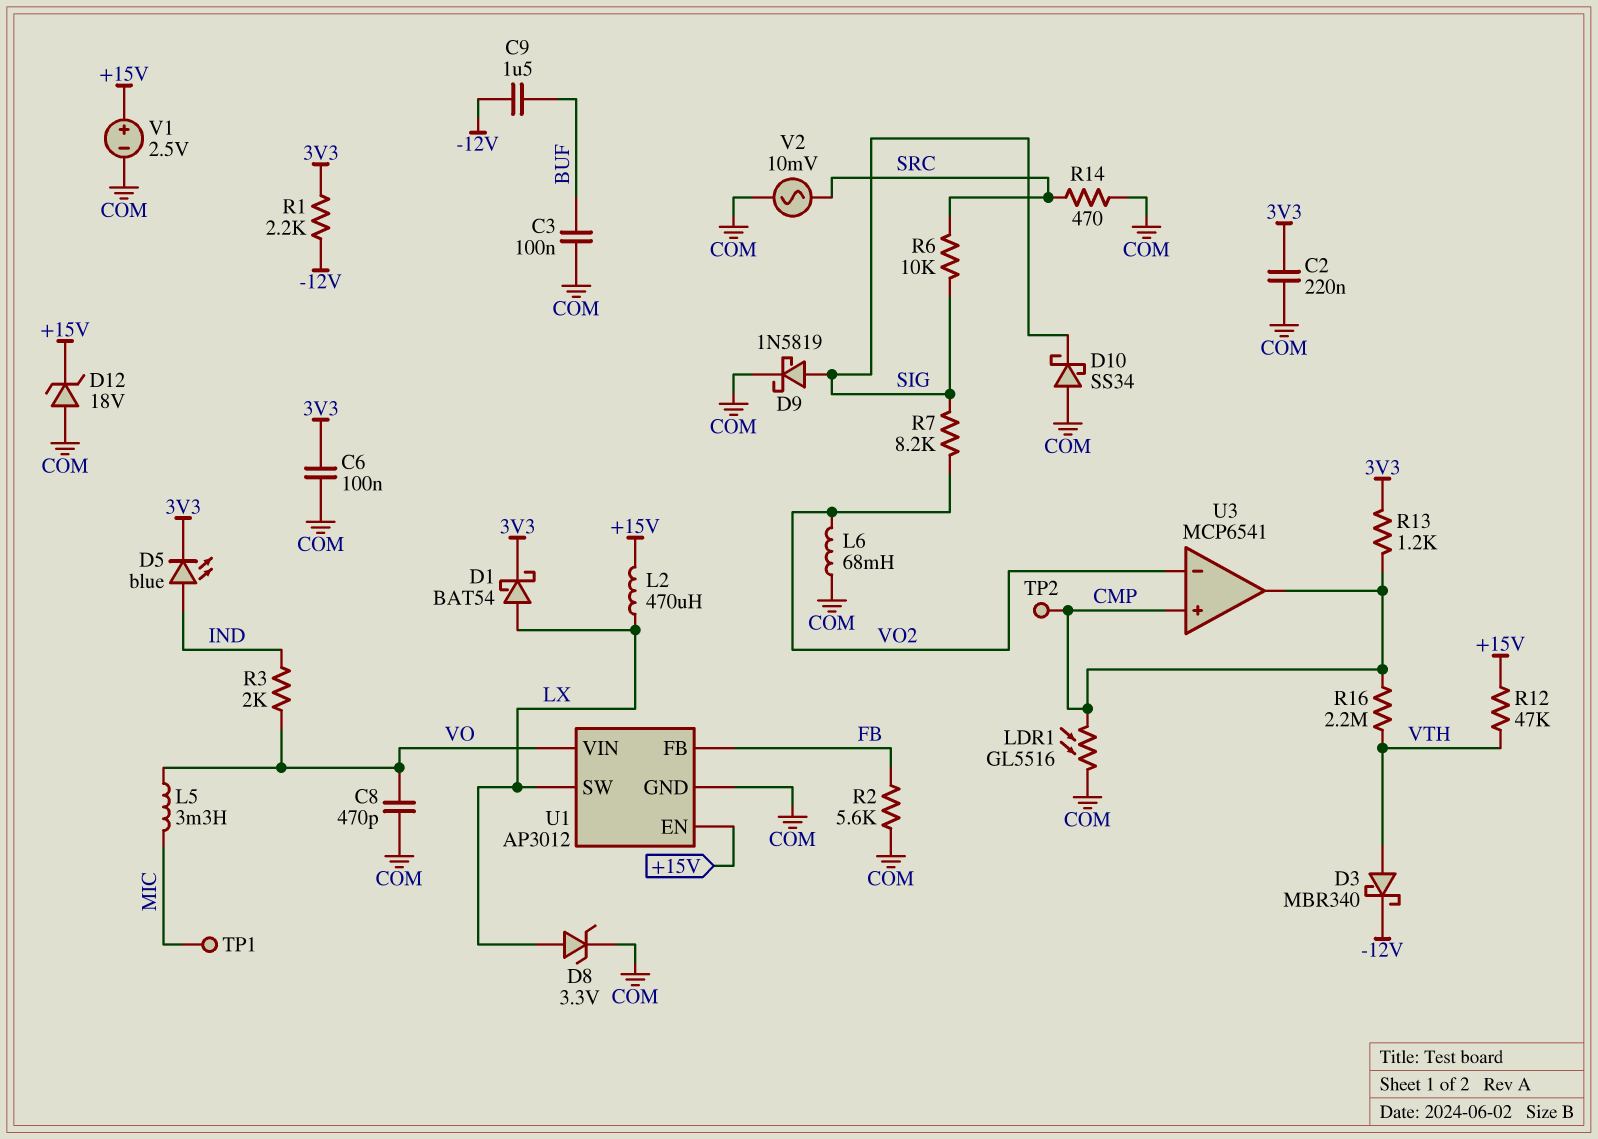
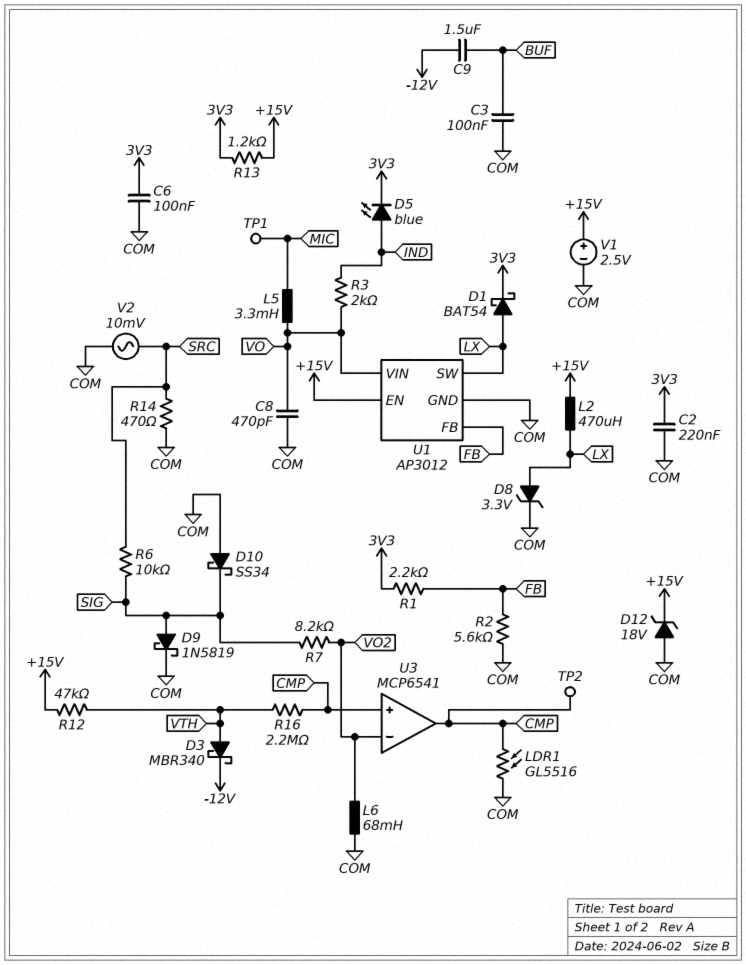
R1: 2.2k (-12V, 3V3) -> 2.2k (3V3, FB)
R13: 1.2k (3V3, CMP) -> 1.2k (+15V, 3V3)

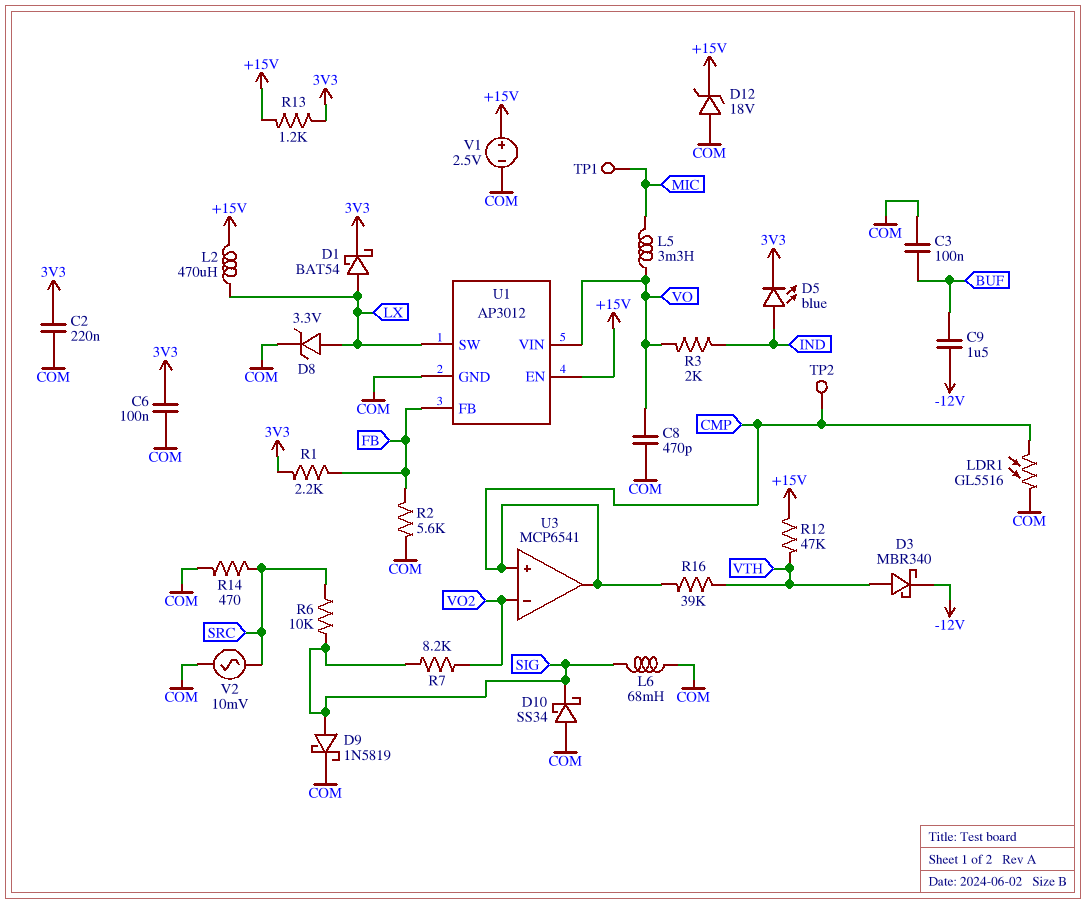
L6: 68mH (COM, VO2) -> 68mH (COM, SIG)
R16: 2.2M (CMP, VTH) -> 39k (CMP, VTH)

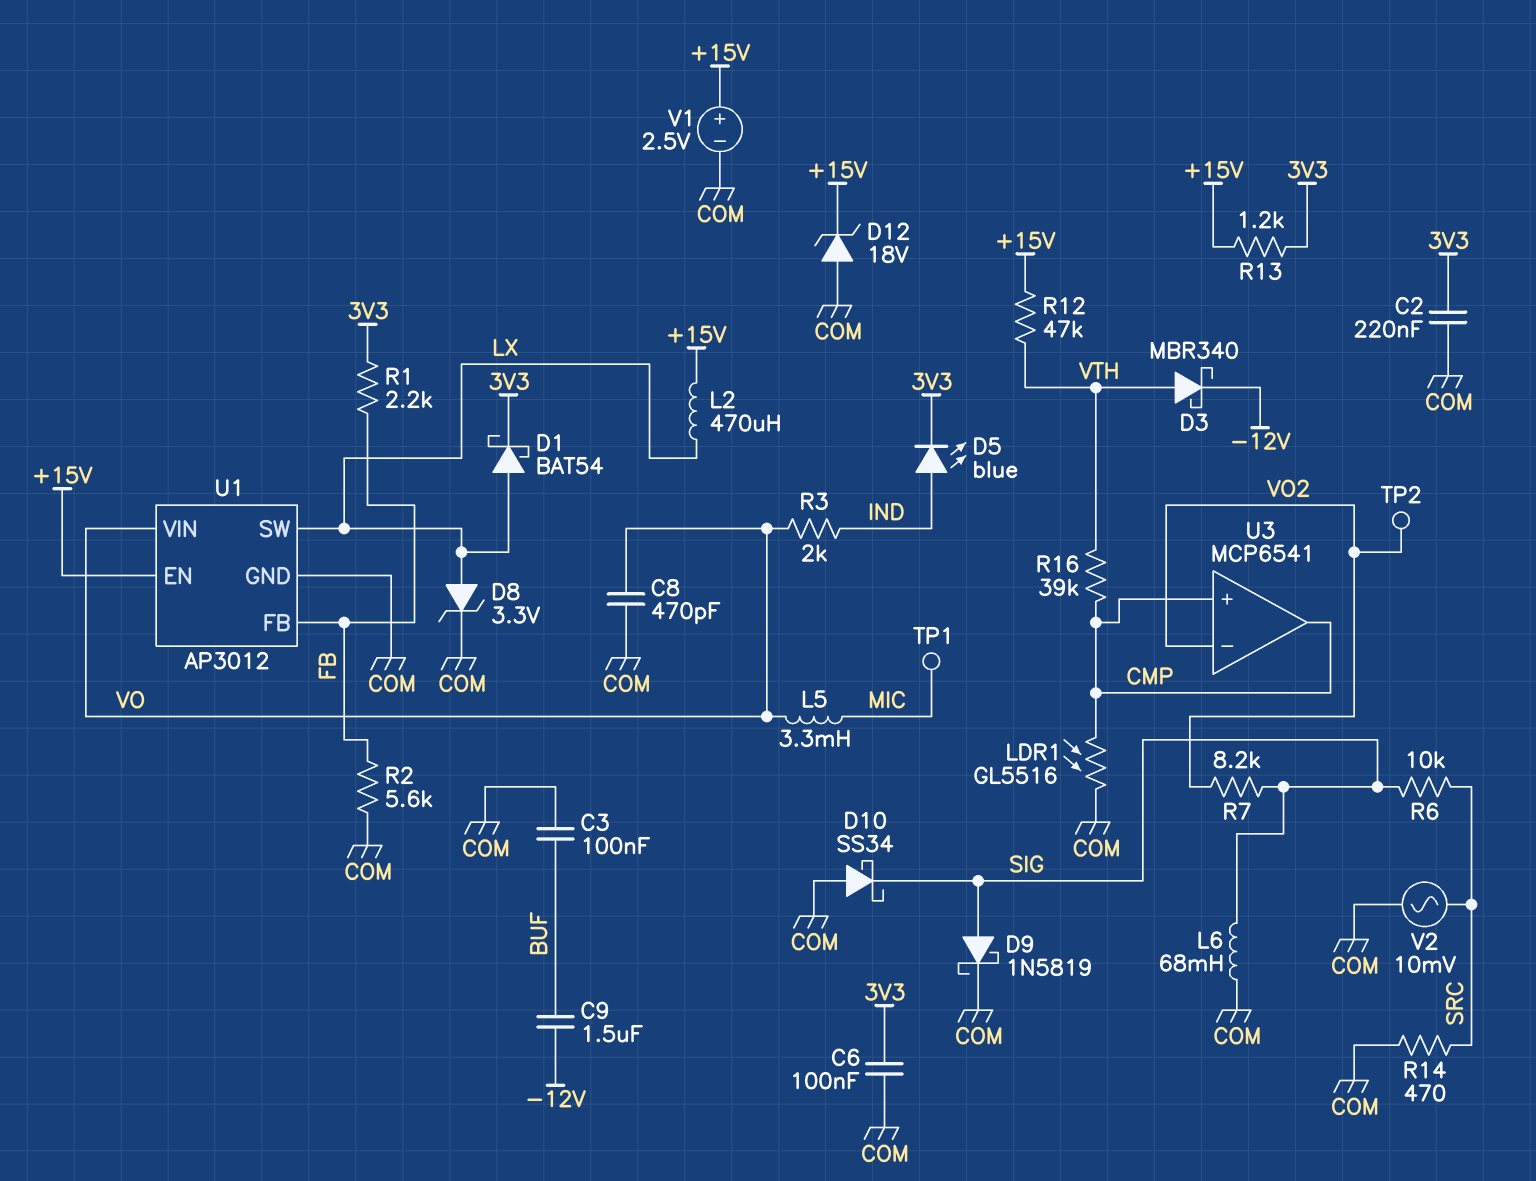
TP2: test point (CMP) -> test point (VO2)

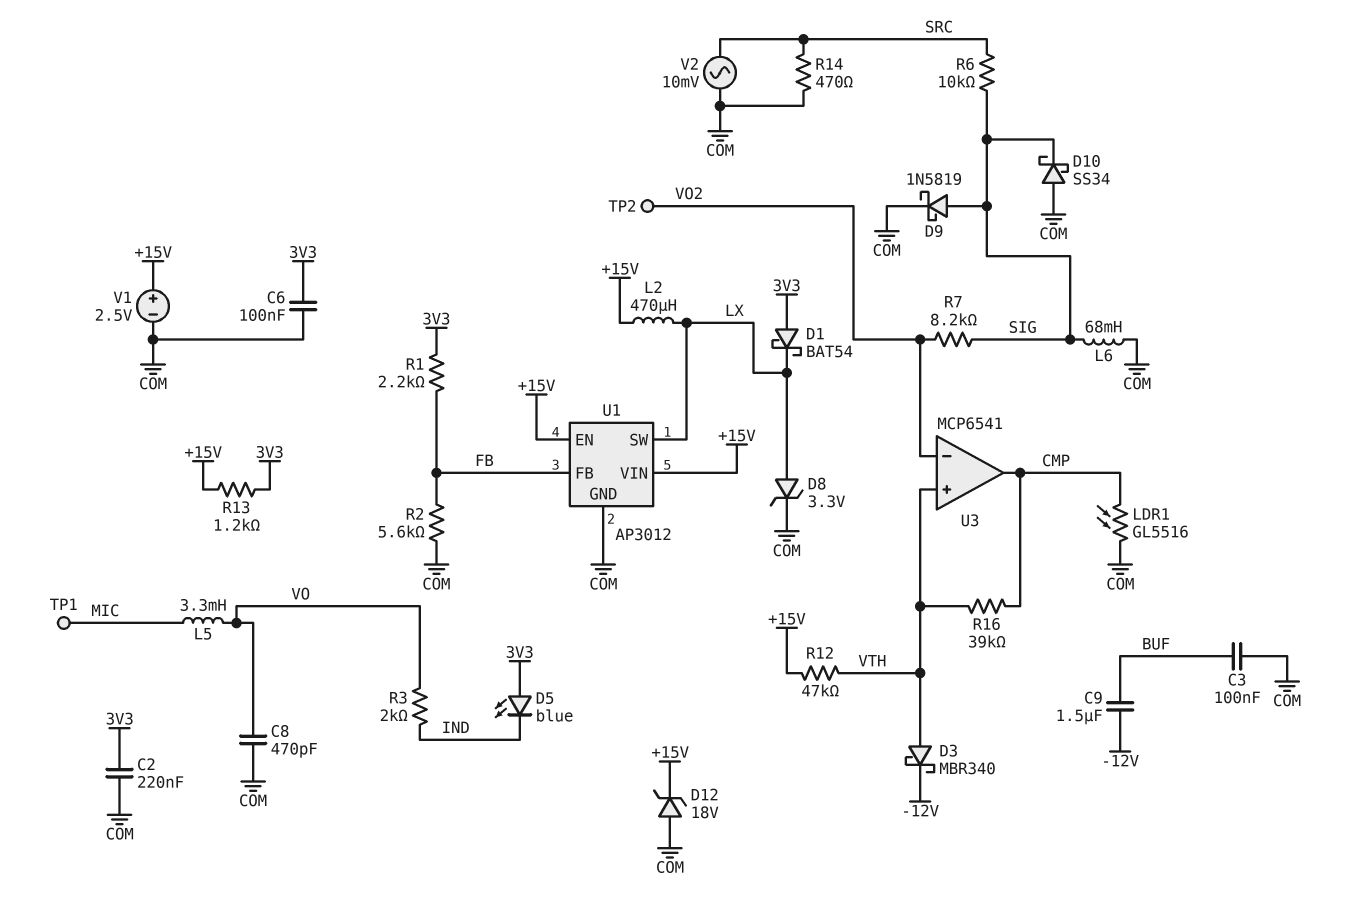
D1: schottky BAT54 (A LX, K 3V3) -> schottky BAT54 (A 3V3, K LX)
D5: LED blue (A IND, K 3V3) -> LED blue (A 3V3, K IND)
U1 pin VIN: VO -> +15V
U3 pin in+: CMP -> VTH

